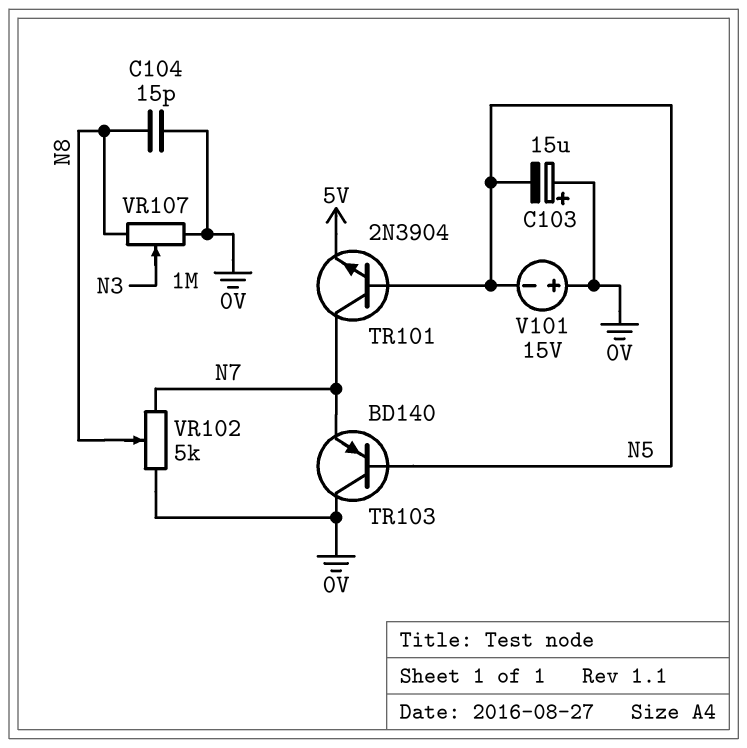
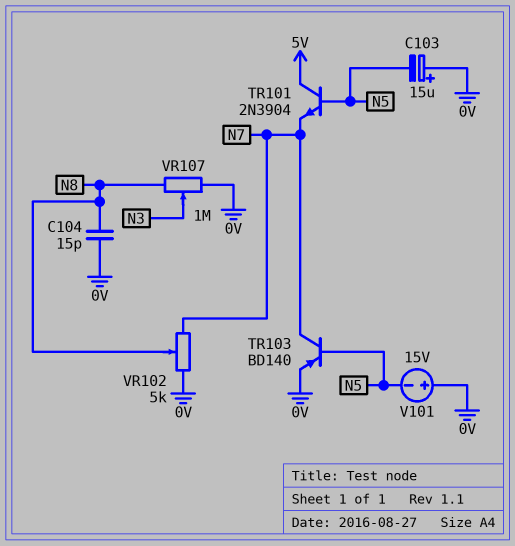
TR101: NPN 2N3904 (B N5, C N7, E 5V) -> NPN 2N3904 (B N5, C 5V, E N7)
TR103: PNP BD140 (B N5, C 0V, E N7) -> PNP BD140 (B N5, C N7, E 0V)

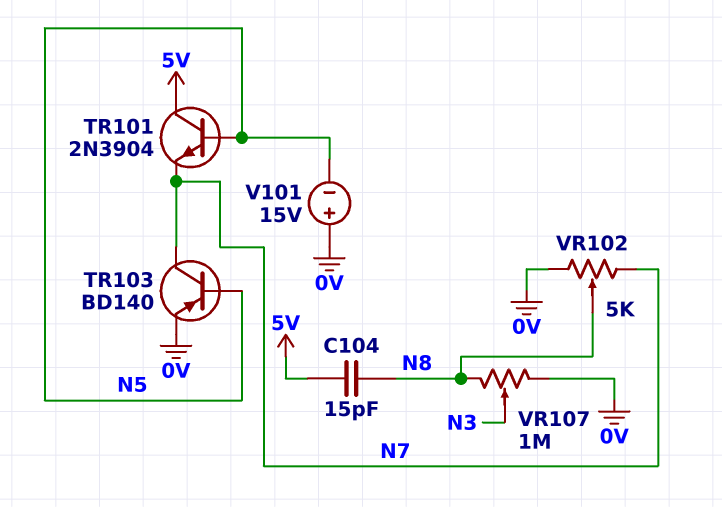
C103: 15uF (plus 0V, minus N5) -> none
C104: 15pF (0V, N8) -> 15pF (5V, N8)

